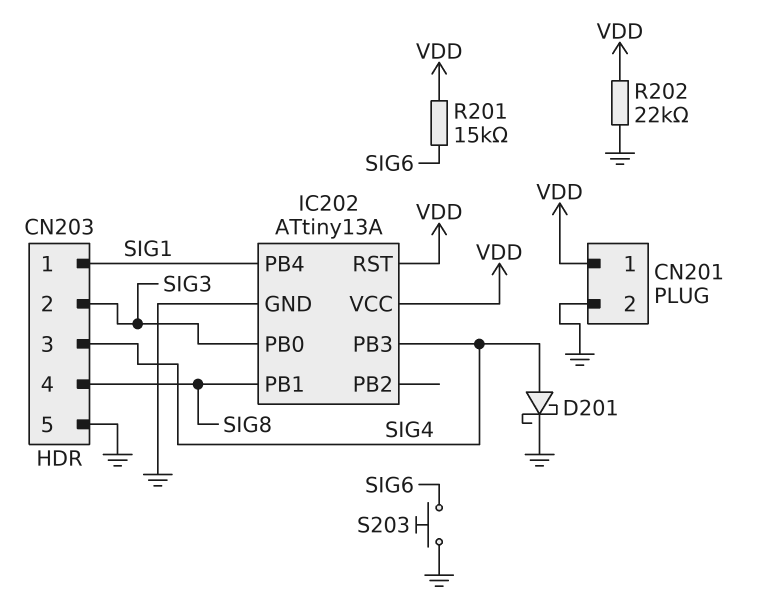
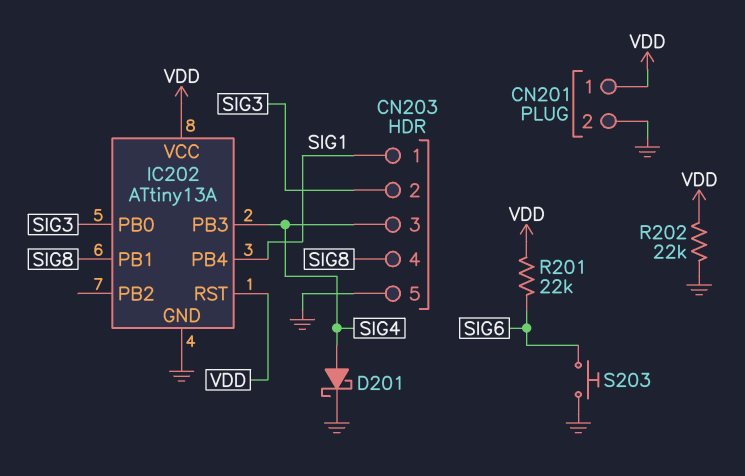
R201: 15k (SIG6, VDD) -> 22k (SIG6, VDD)

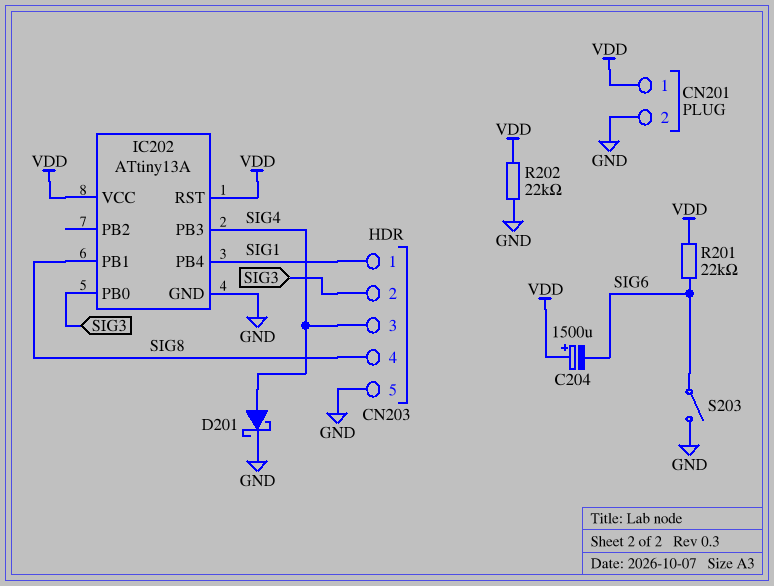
C204: none -> 1500uF (plus VDD, minus SIG6)
S203: button (GND, SIG6) -> switch (GND, SIG6)

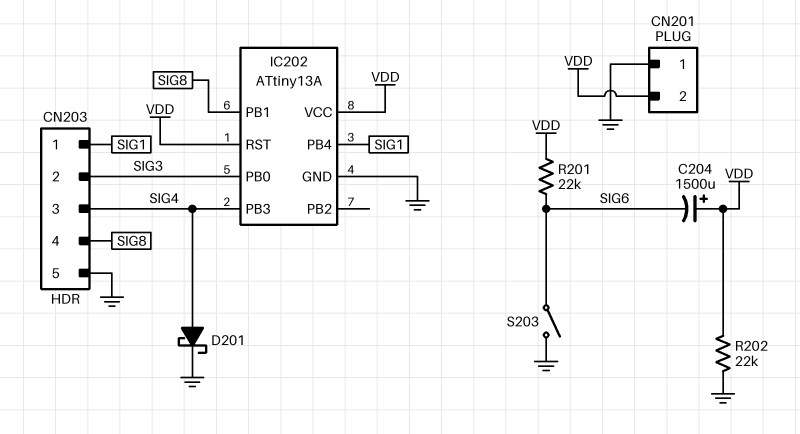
CN201 pin 1: VDD -> GND
CN201 pin 2: GND -> VDD

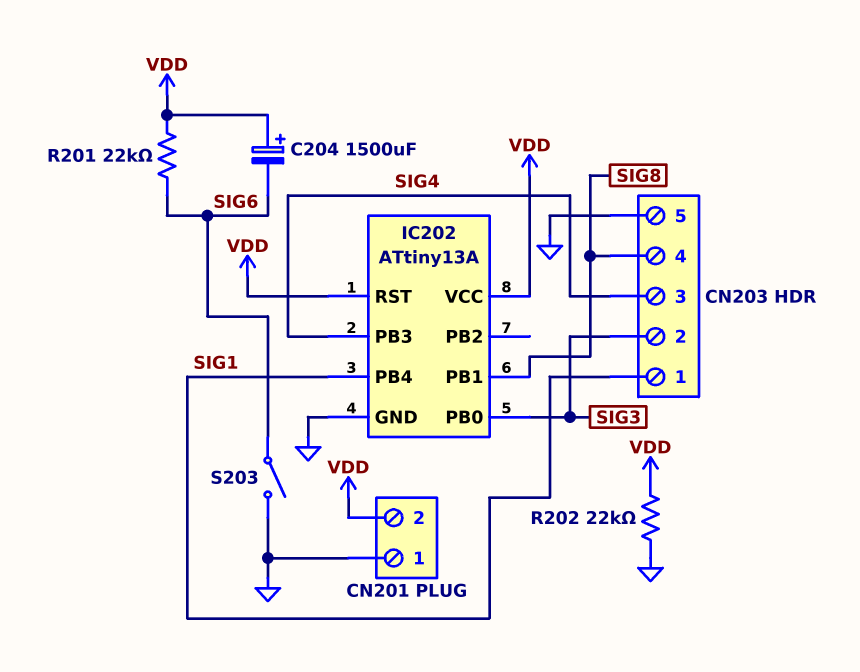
D201: schottky (A SIG4, K GND) -> none

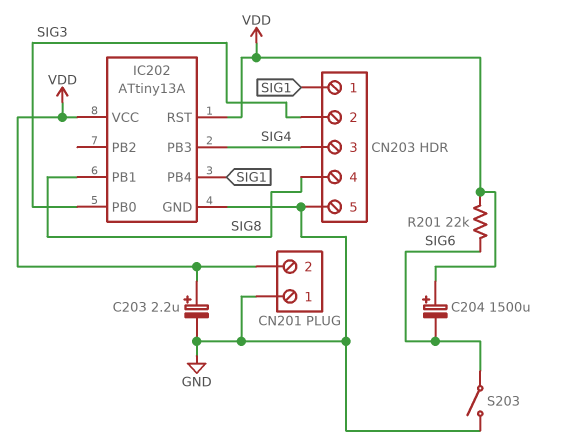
C203: none -> 2.2uF (plus VDD, minus GND)
R202: 22k (GND, VDD) -> none

